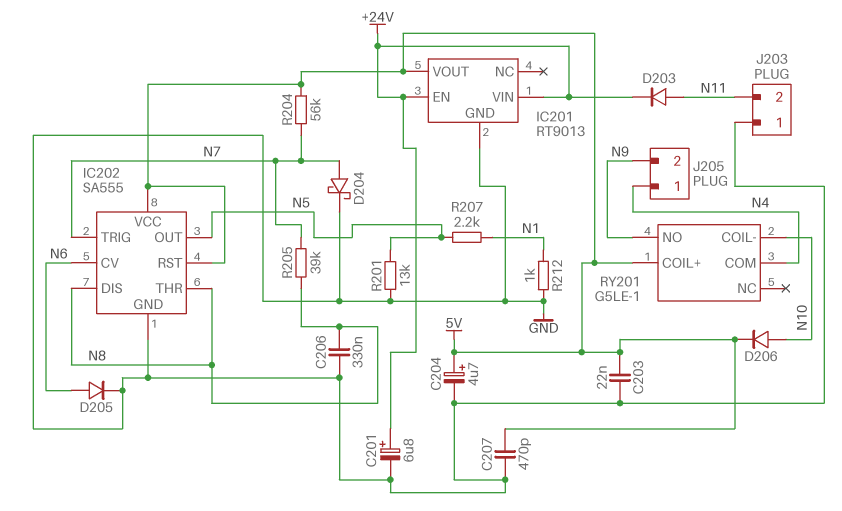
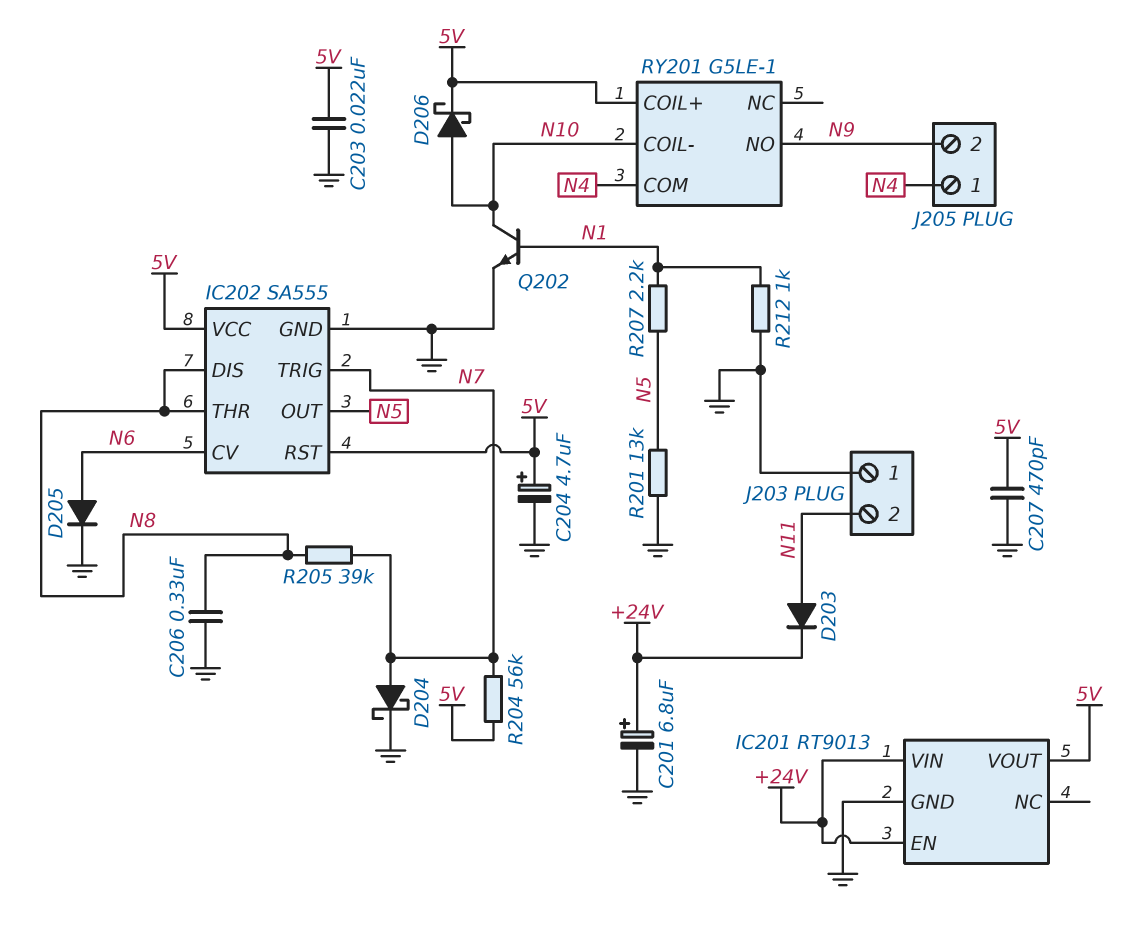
D206: diode (A N10, K 5V) -> schottky (A N10, K 5V)
Q202: none -> NPN (B N1, C N10, E GND)

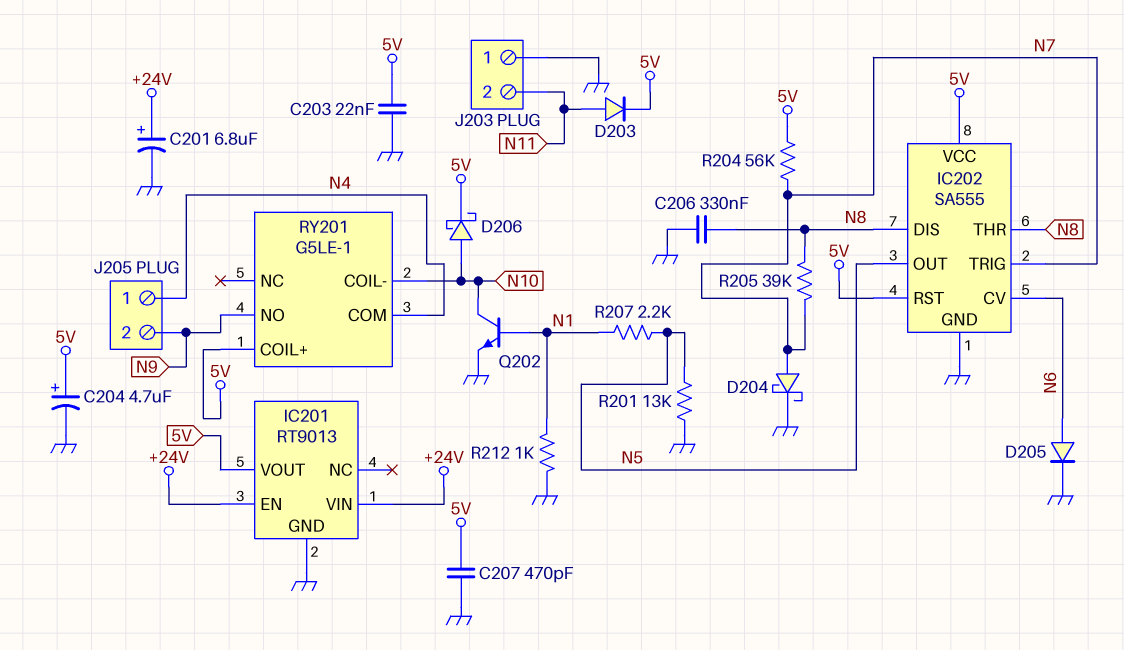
D203: diode (A N11, K +24V) -> diode (A N11, K 5V)

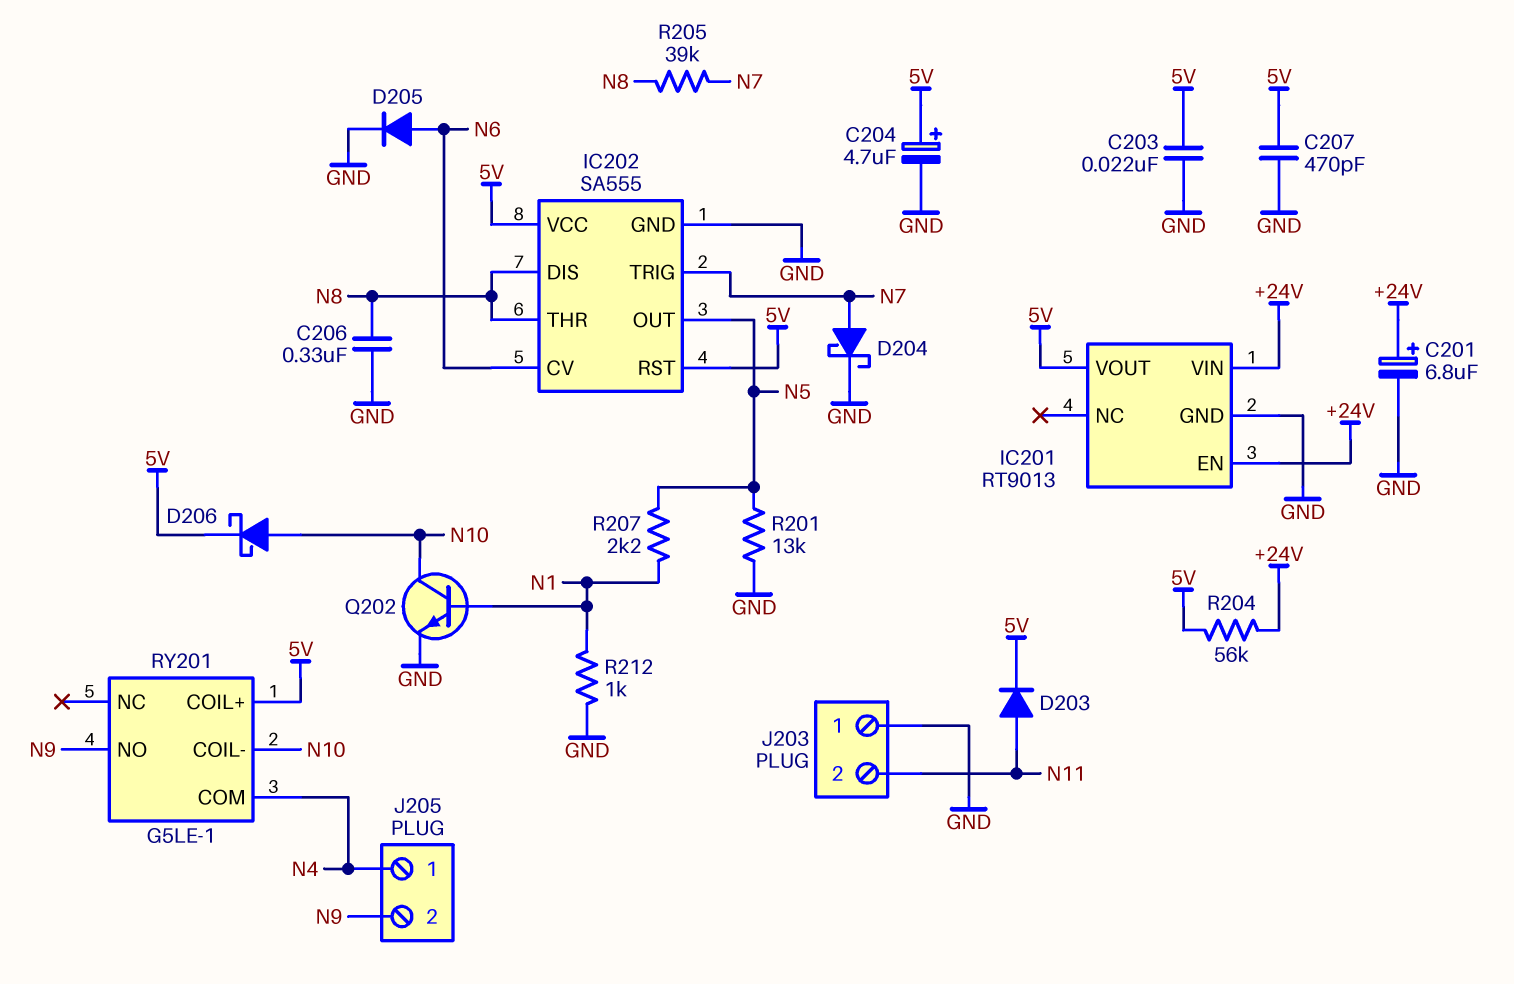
R204: 56k (5V, N7) -> 56k (+24V, 5V)

